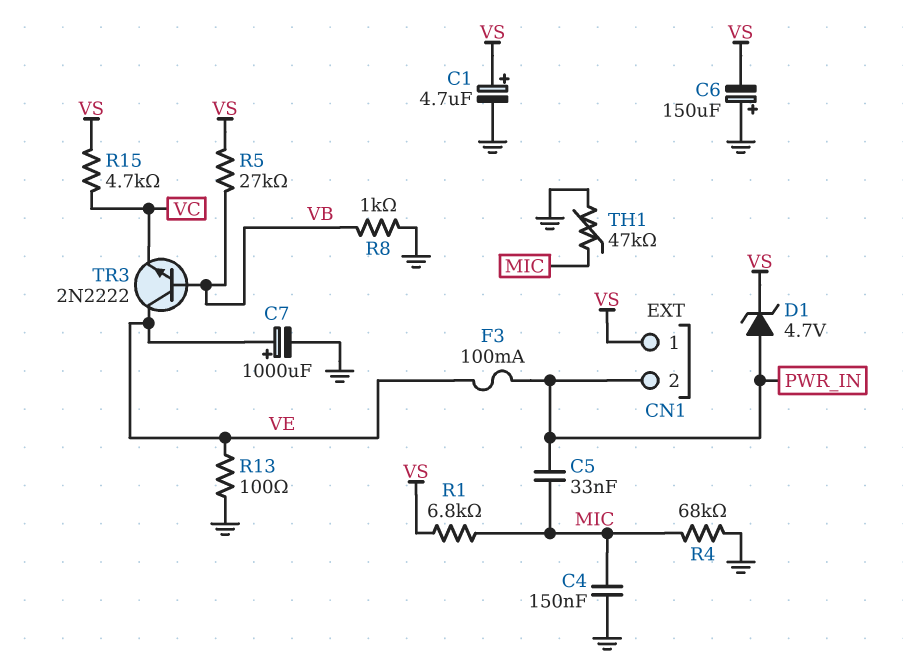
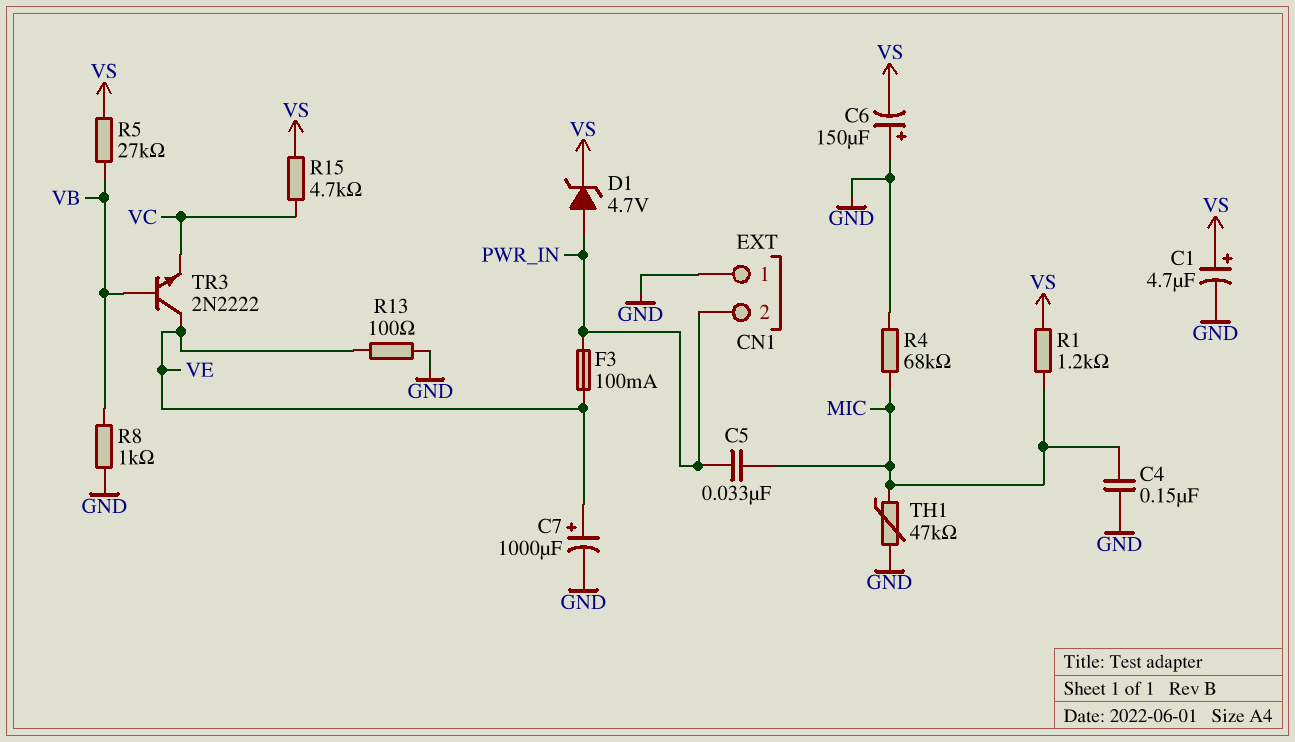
CN1 pin 1: VS -> GND
R1: 6.8k (MIC, VS) -> 1.2k (MIC, VS)

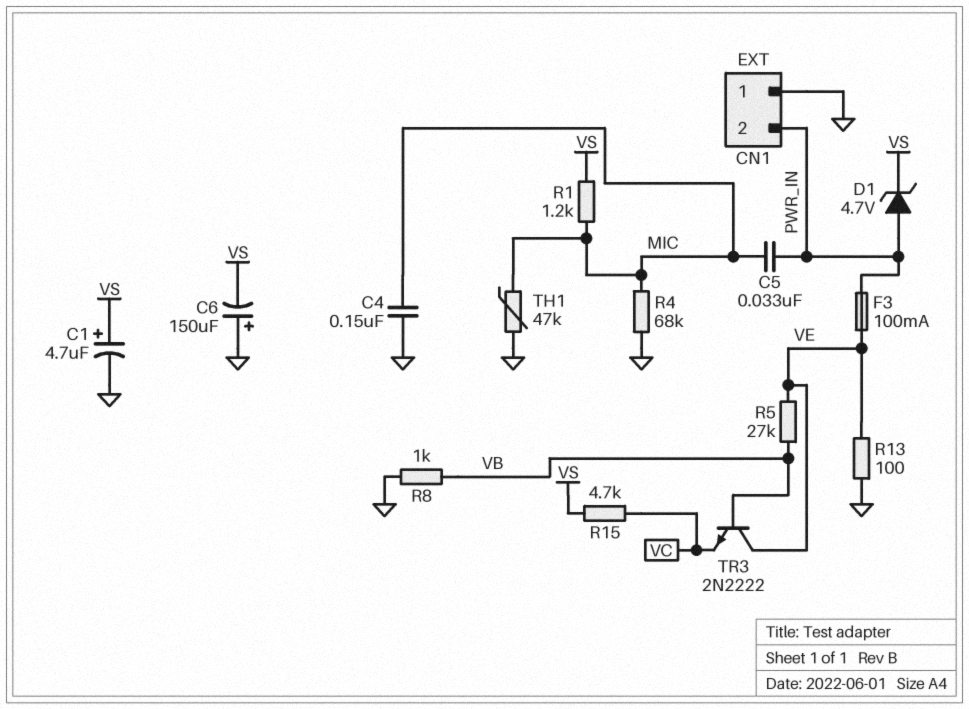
C7: 1000uF (plus VE, minus GND) -> none
R5: 27k (VB, VS) -> 27k (VB, VE)

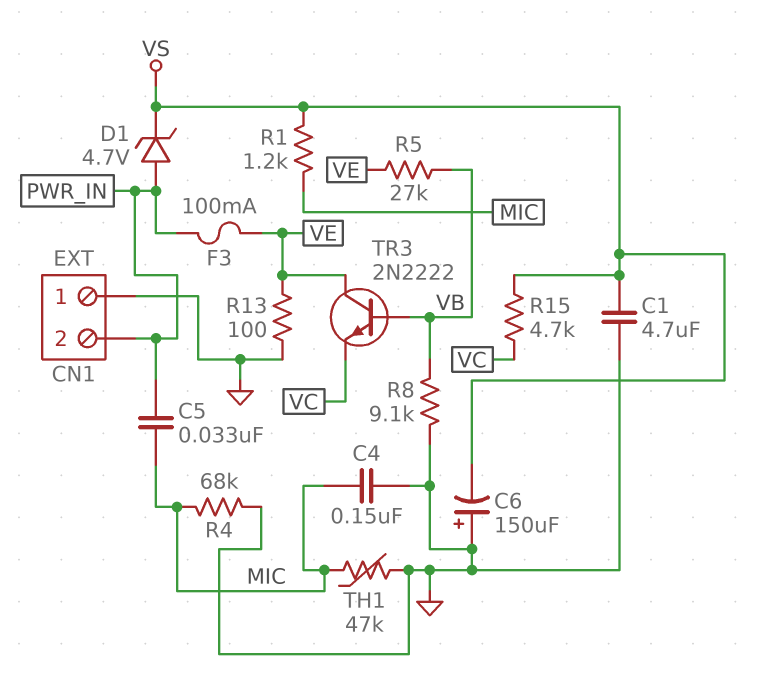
C1: 4.7uF (plus VS, minus GND) -> 4.7uF (GND, VS)
R8: 1k (GND, VB) -> 9.1k (GND, VB)

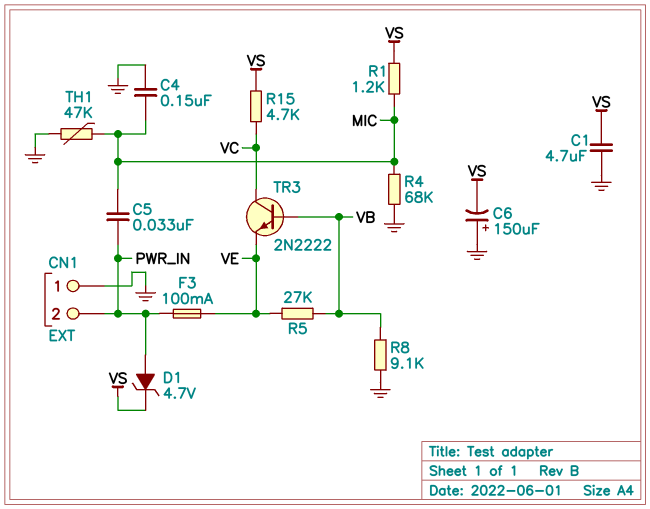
R13: 100 (GND, VE) -> none
TR3: NPN 2N2222 (B VB, C VE, E VC) -> NPN 2N2222 (B VB, C VC, E VE)

